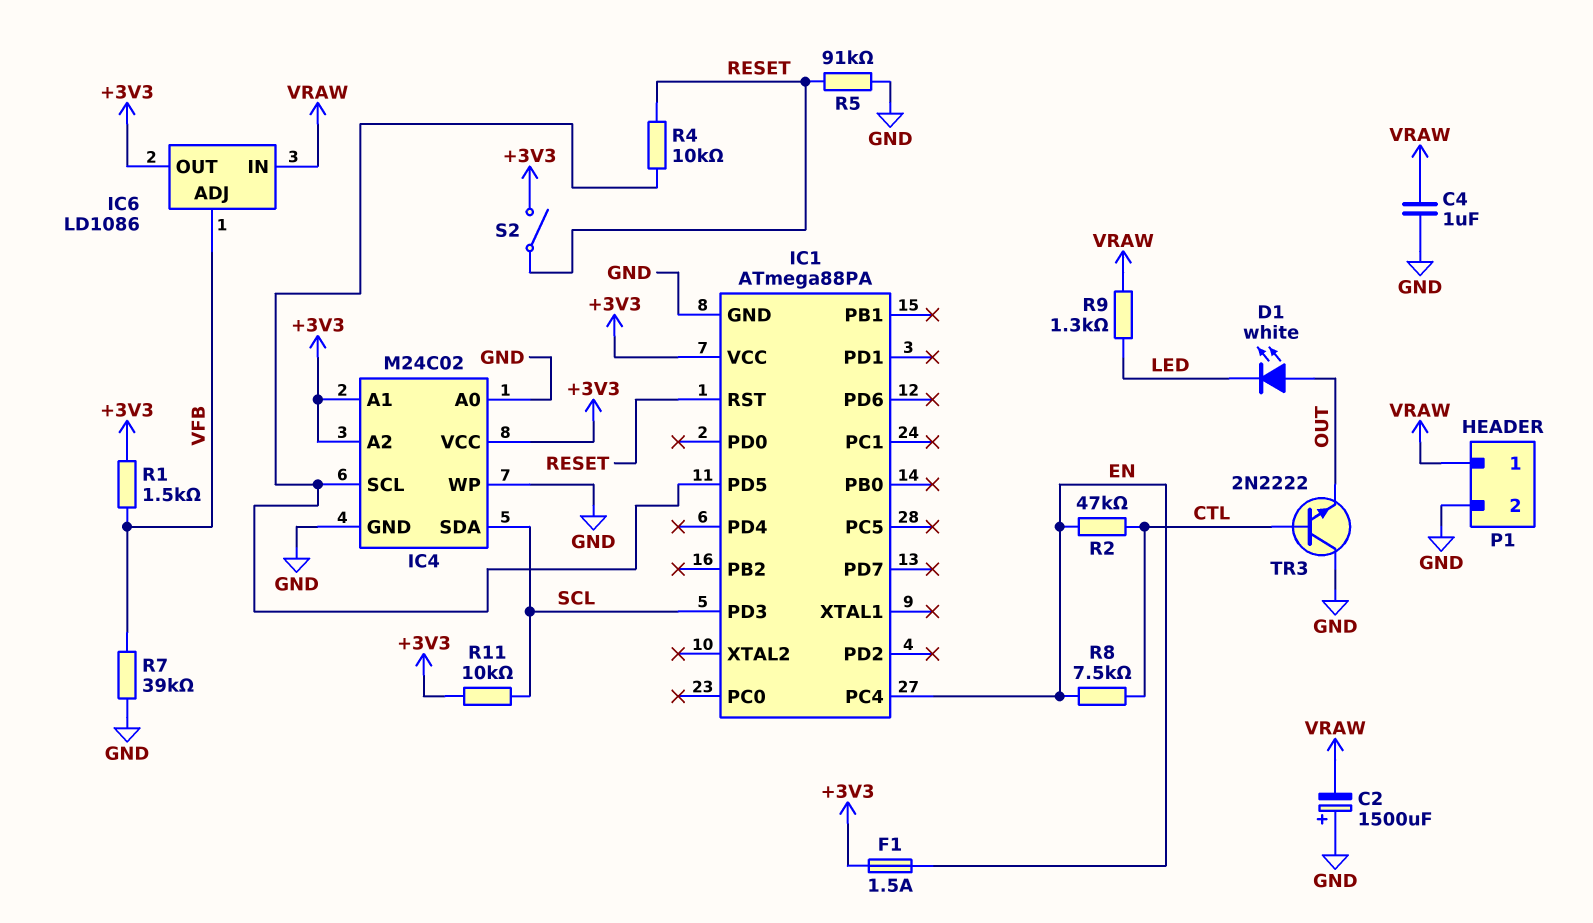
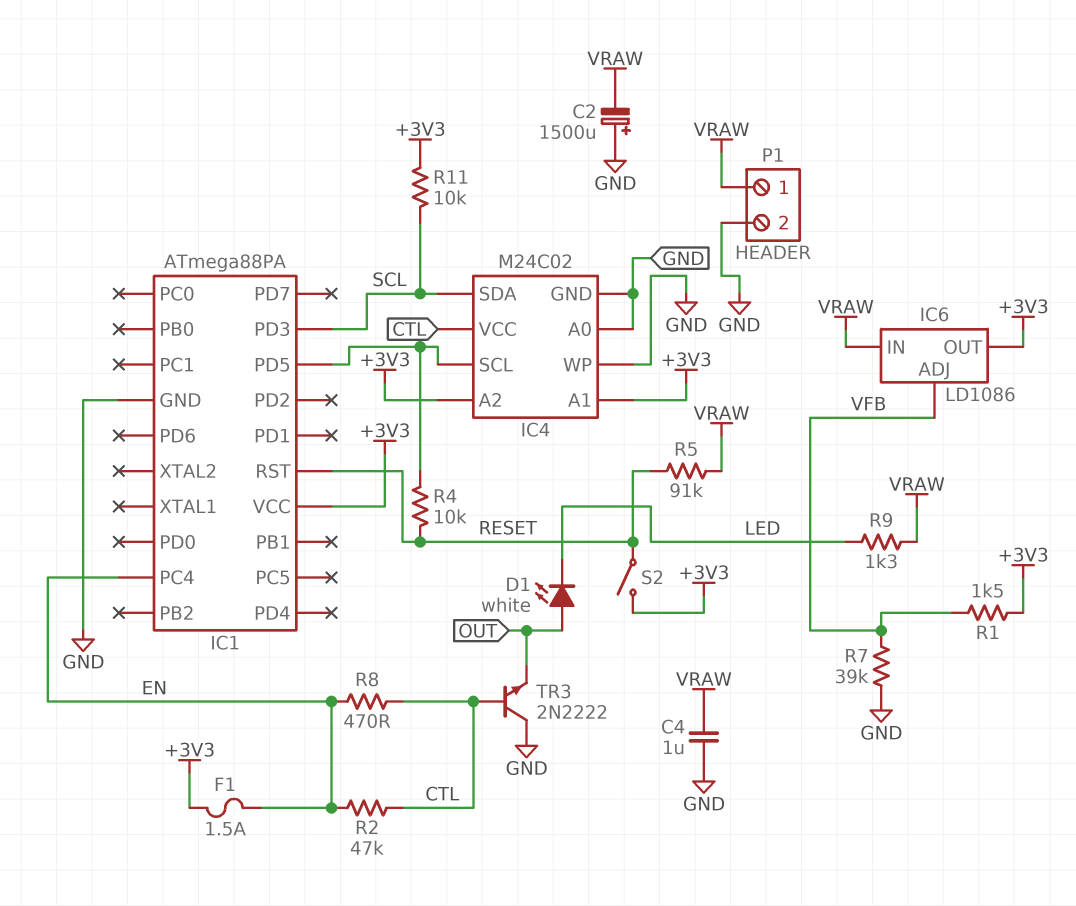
IC4 pin VCC: +3V3 -> CTL
R5: 91k (GND, RESET) -> 91k (RESET, VRAW)
R8: 7.5k (CTL, EN) -> 470 (CTL, EN)

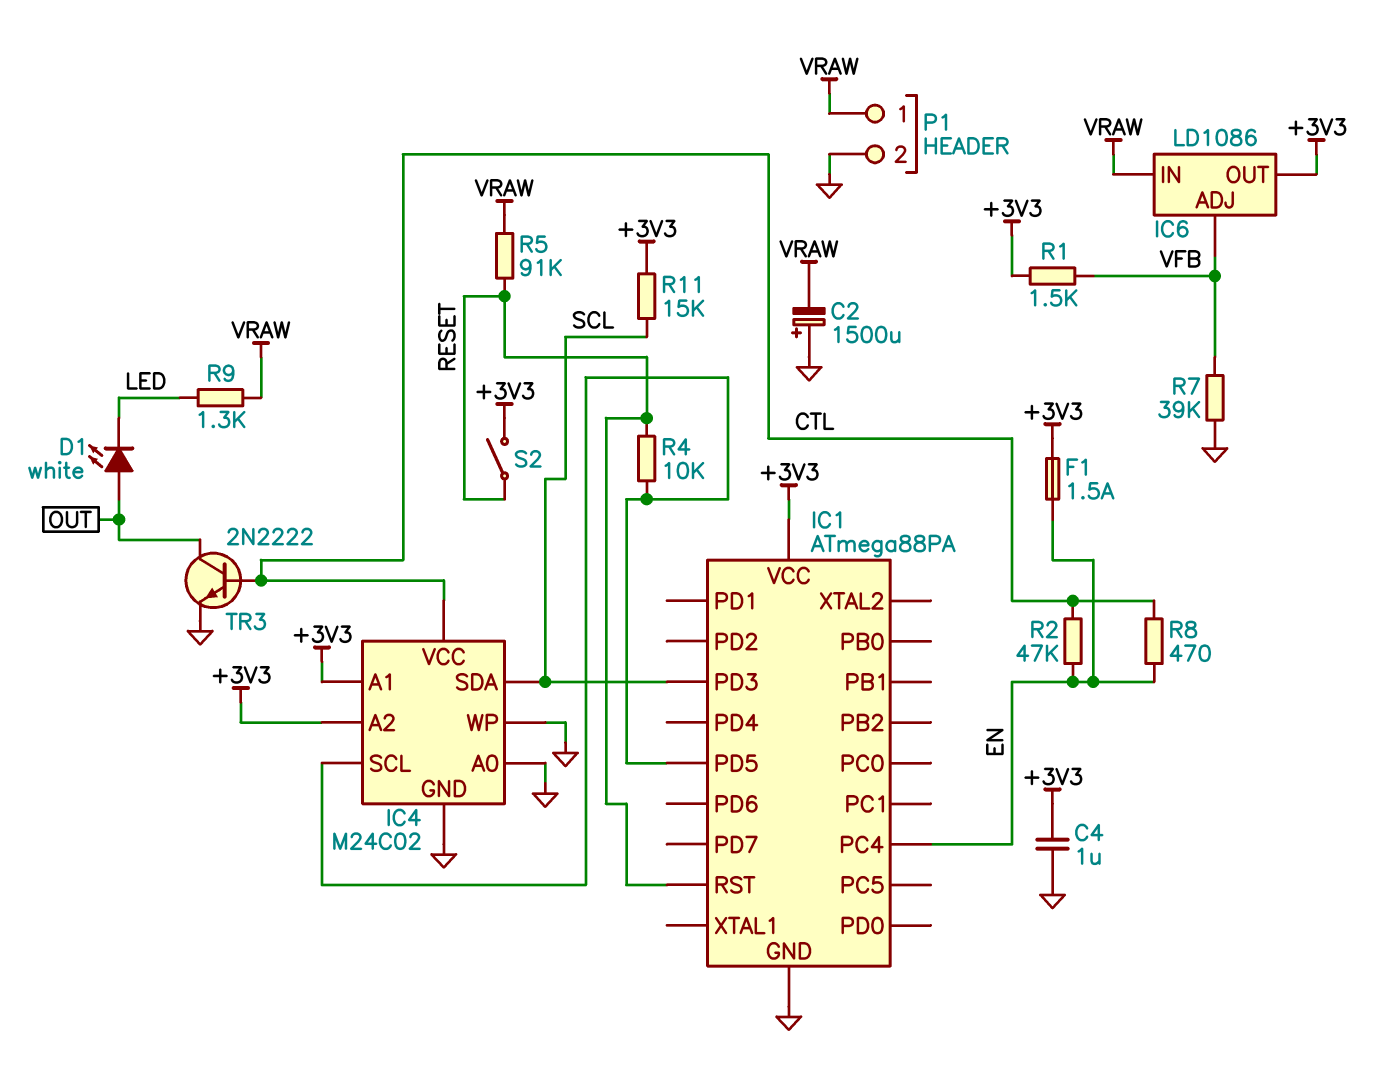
C4: 1uF (GND, VRAW) -> 1uF (+3V3, GND)
R11: 10k (+3V3, SCL) -> 15k (+3V3, SCL)
TR3: NPN 2N2222 (B CTL, C GND, E OUT) -> NPN 2N2222 (B CTL, C OUT, E GND)

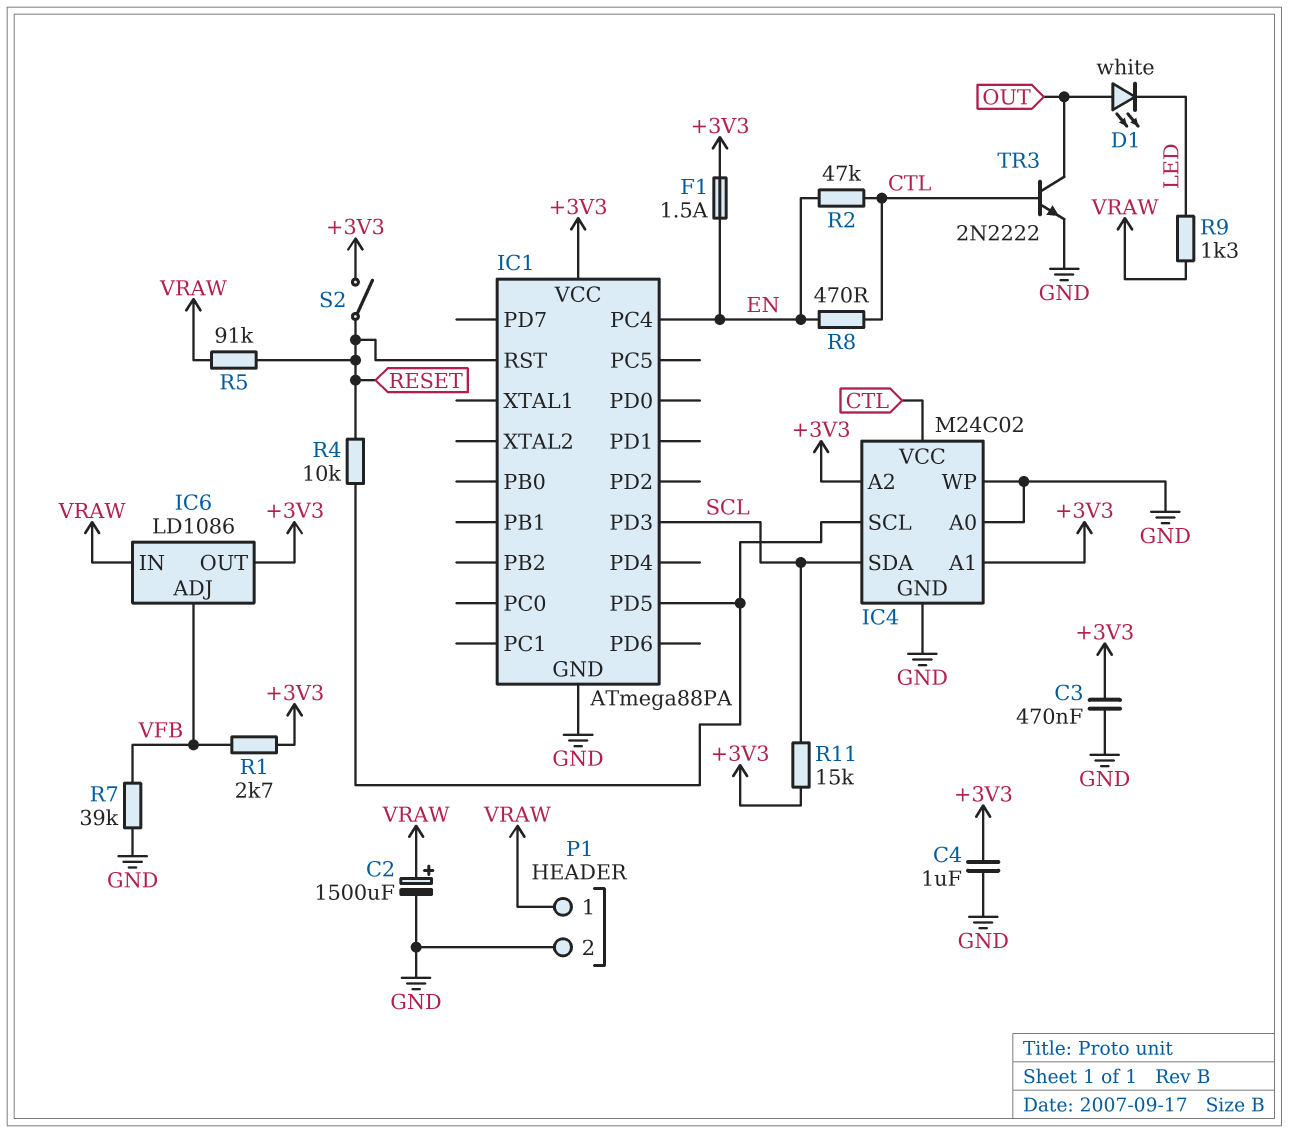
C2: 1500uF (plus GND, minus VRAW) -> 1500uF (plus VRAW, minus GND)
C3: none -> 470nF (+3V3, GND)
R1: 1.5k (+3V3, VFB) -> 2.7k (+3V3, VFB)

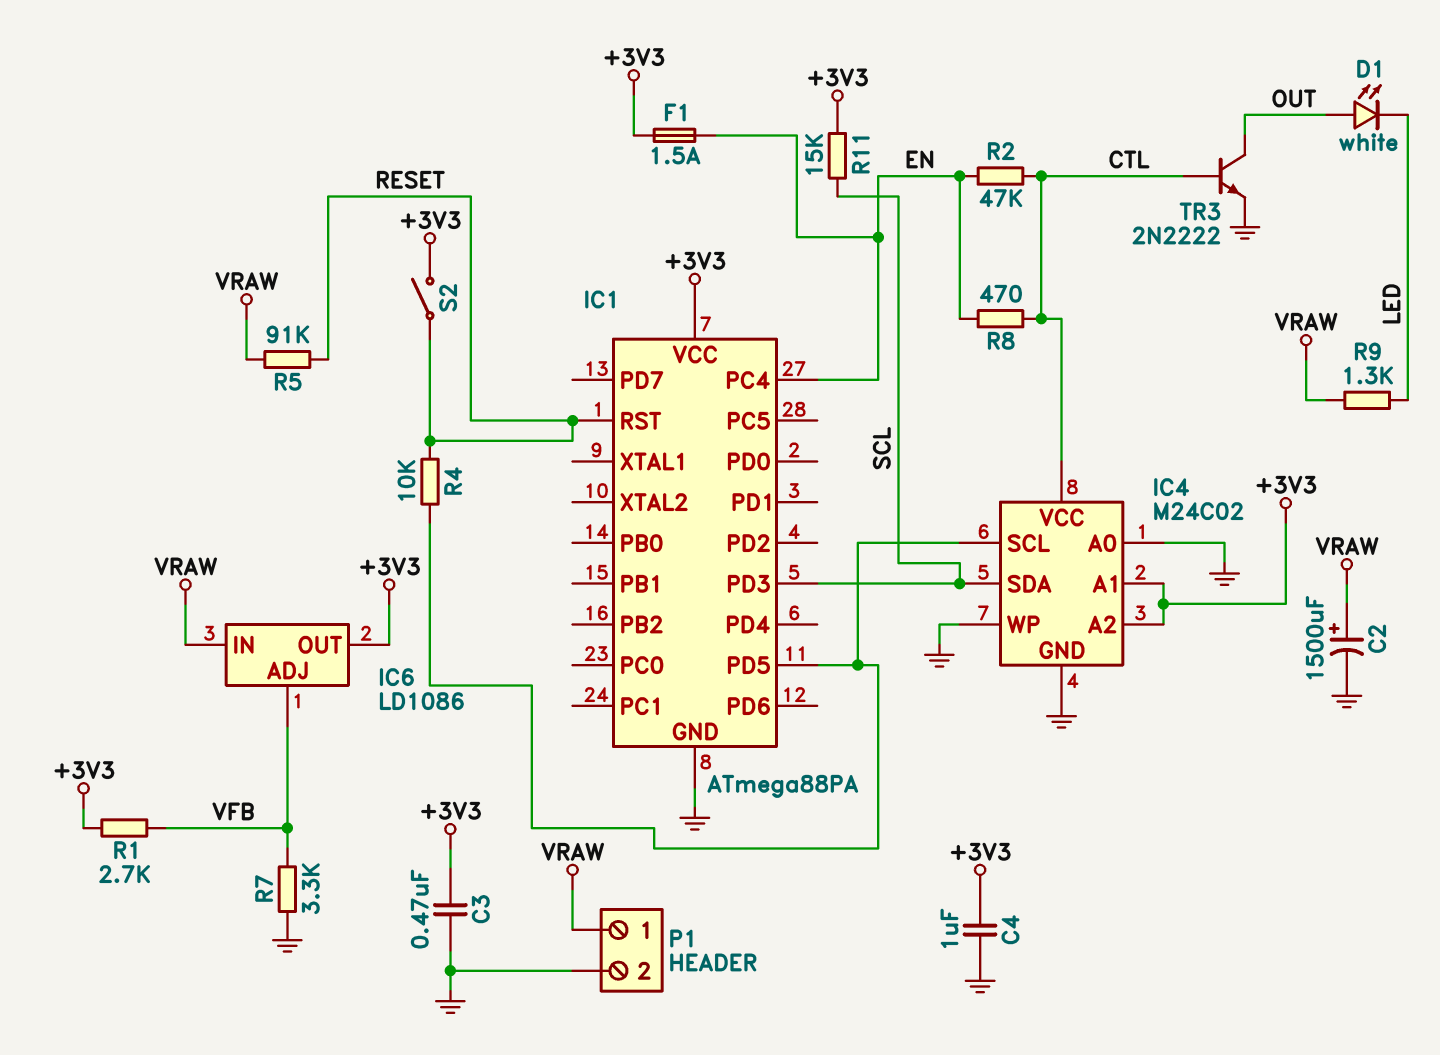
R7: 39k (GND, VFB) -> 3.3k (GND, VFB)

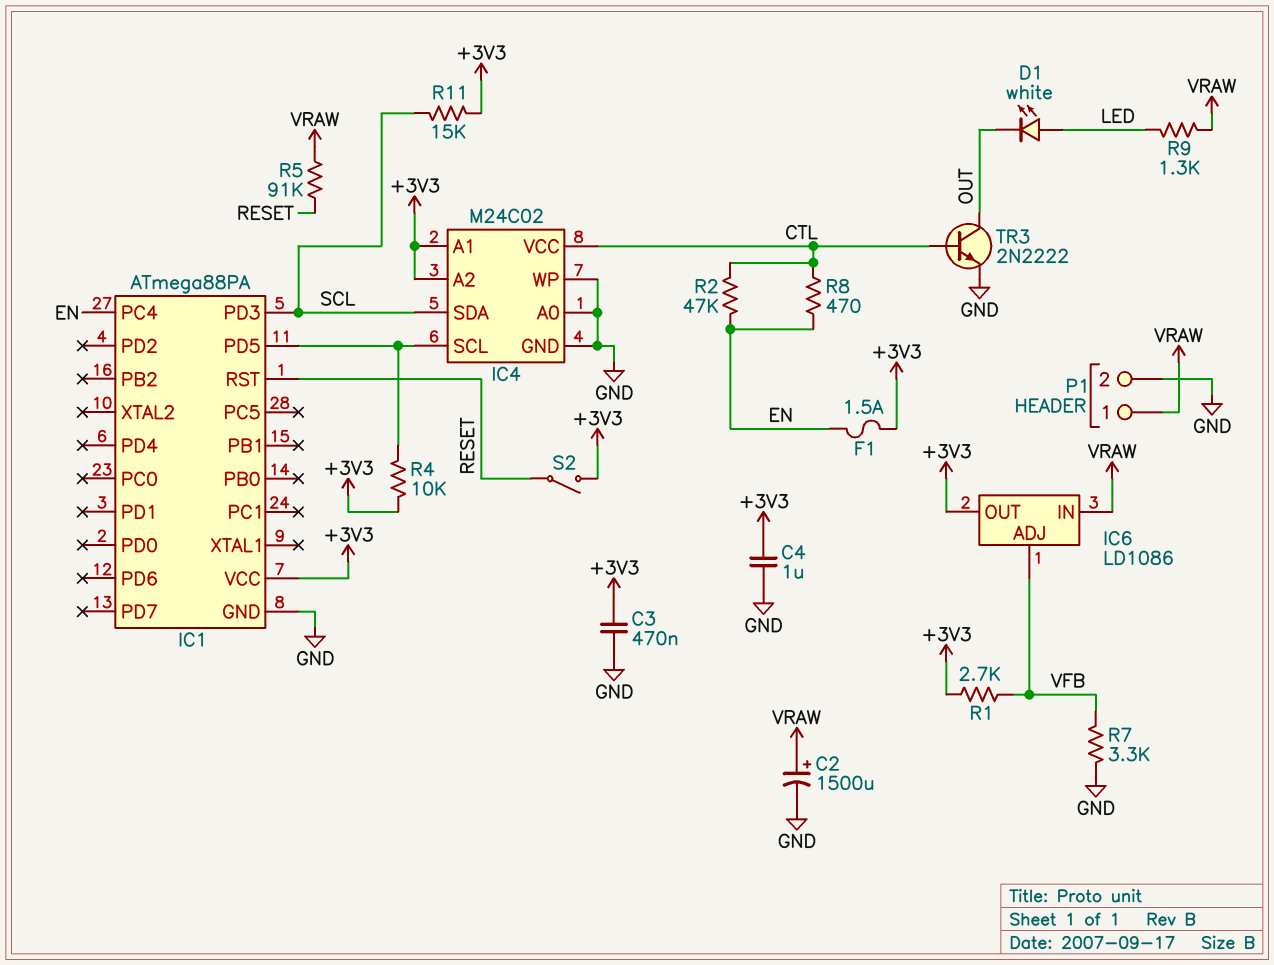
D1: LED white (A OUT, K LED) -> LED white (A LED, K OUT)
R4: 10k (IC1/PD5, RESET) -> 10k (+3V3, IC1/PD5)

